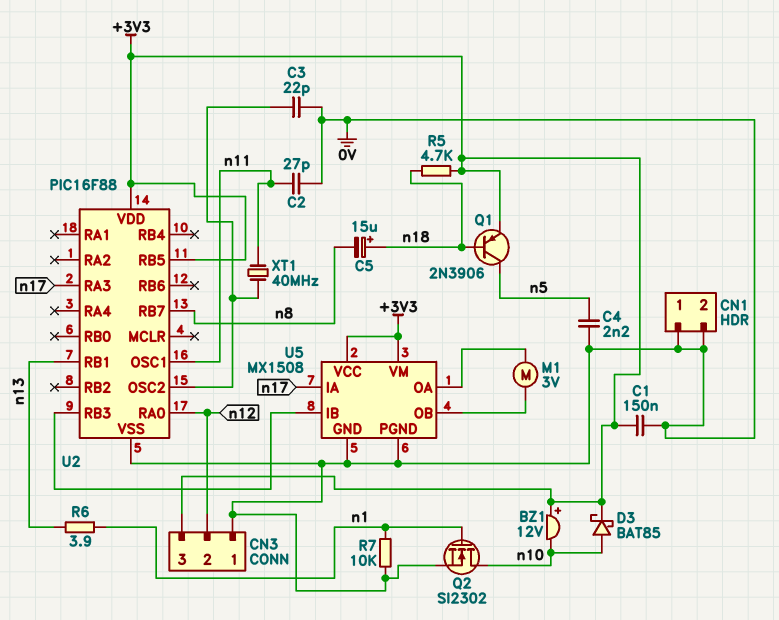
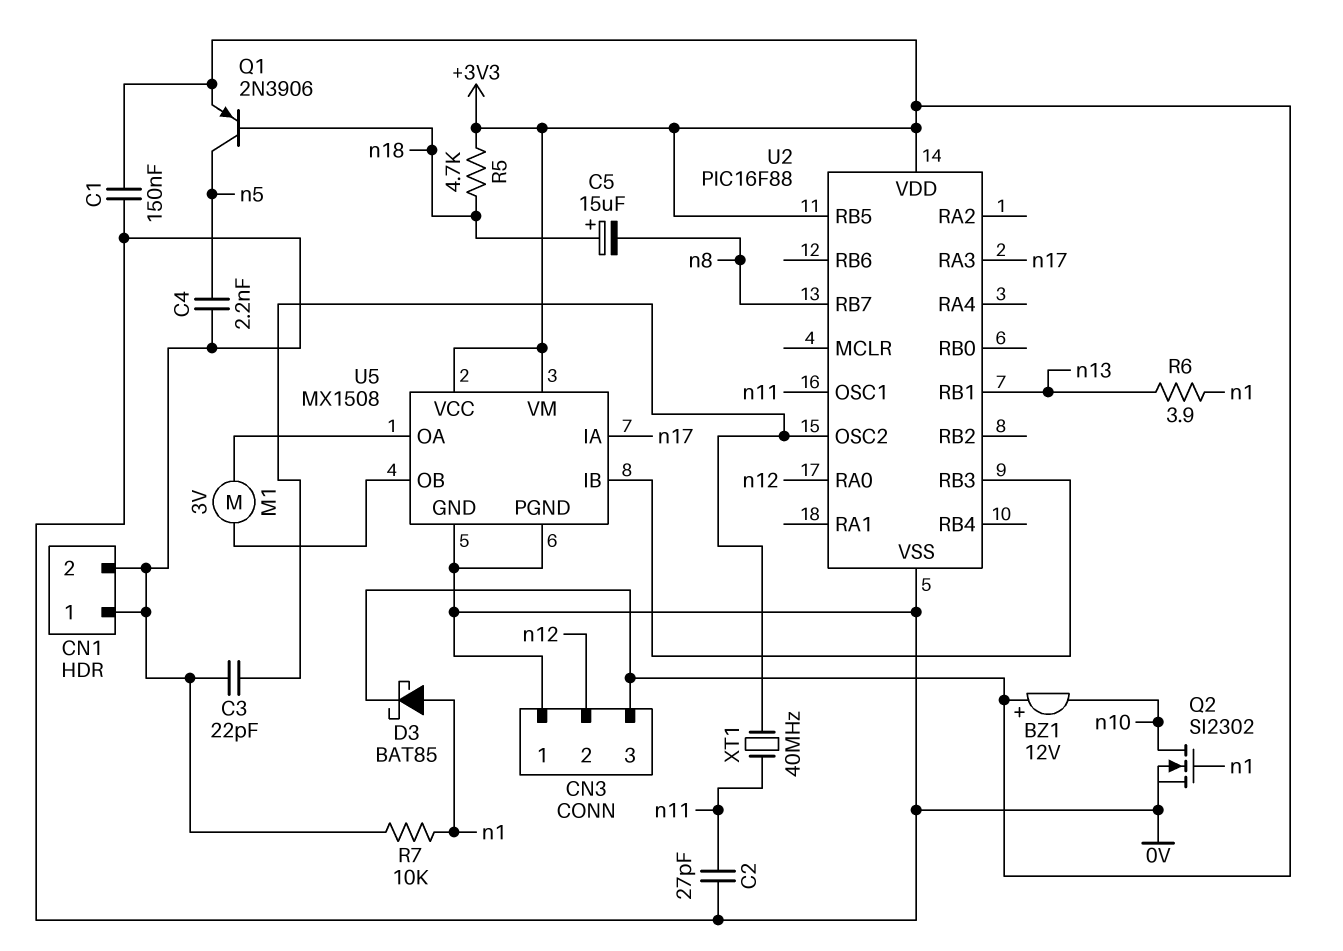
D3: schottky BAT85 (A n10, K +3V3) -> schottky BAT85 (A n1, K +3V3)

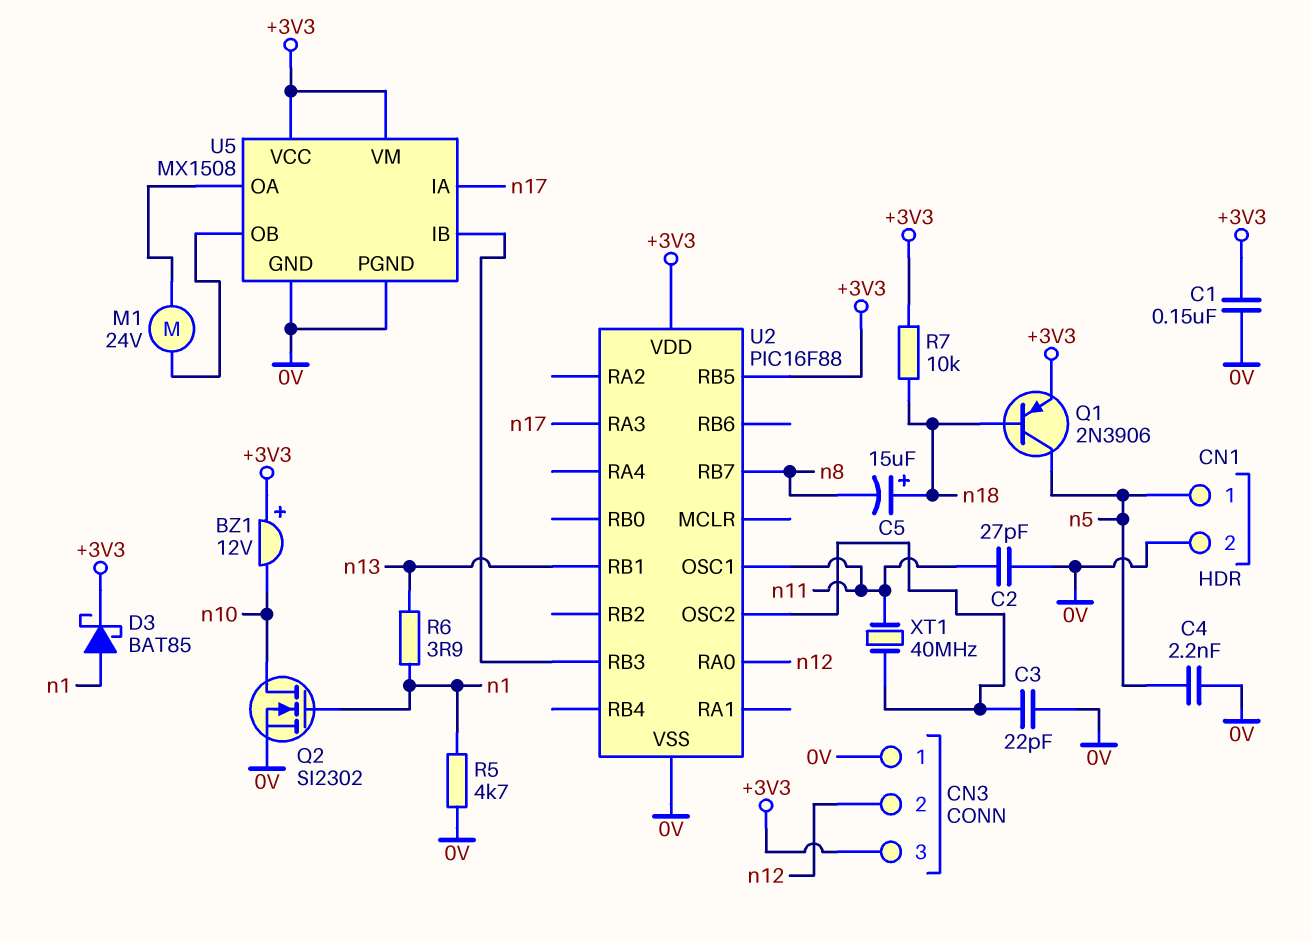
CN1 pin 1: 0V -> n5
M1: motor 3V (U5/OA, U5/OB) -> motor 24V (U5/OA, U5/OB)
R5: 4.7k (+3V3, n18) -> 4.7k (0V, n1)
R7: 10k (0V, n1) -> 10k (+3V3, n18)

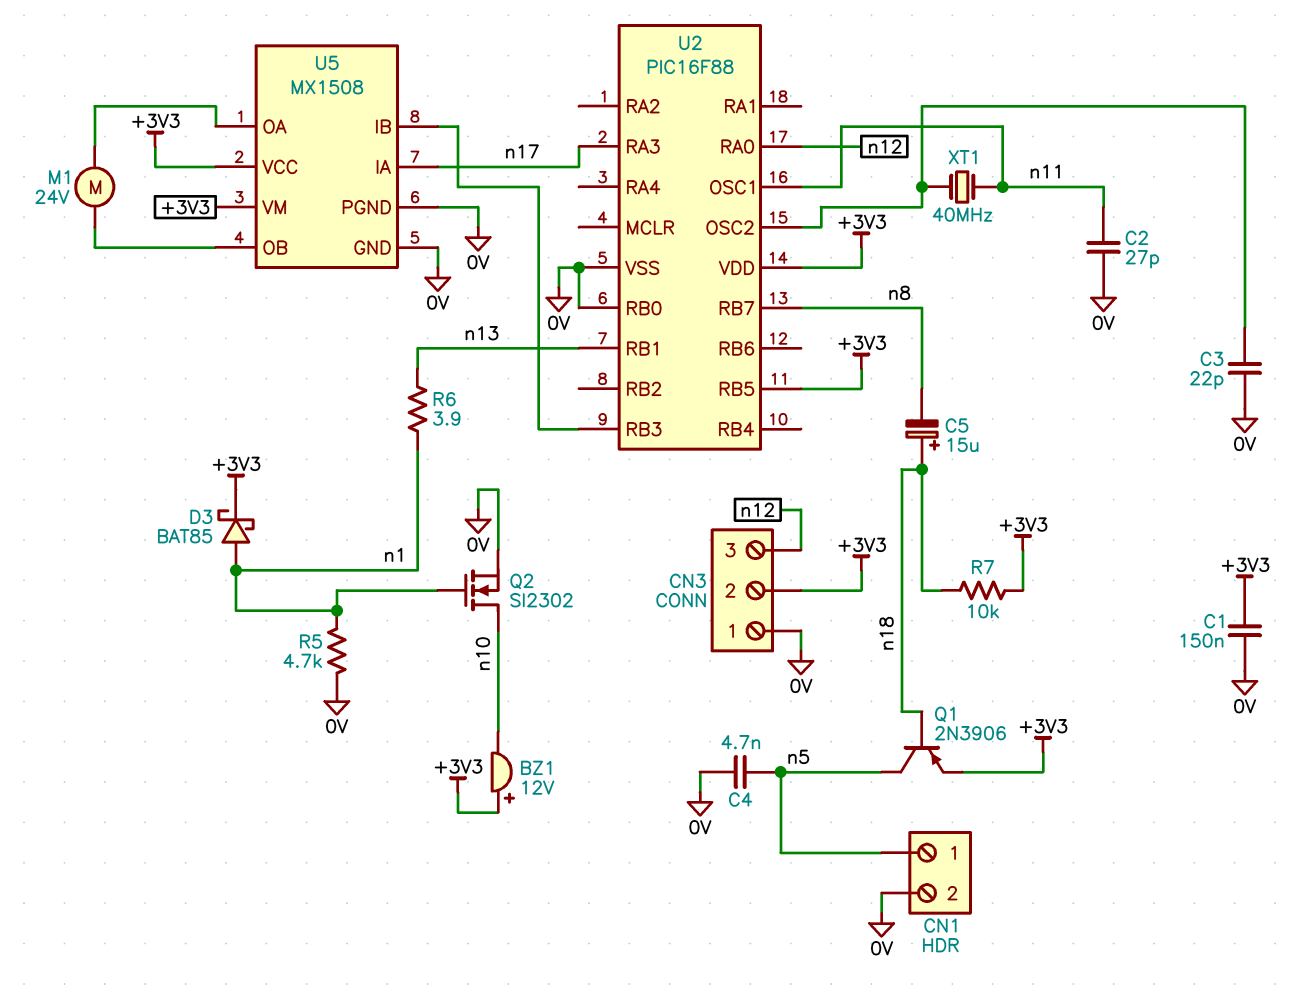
C4: 2.2nF (0V, n5) -> 4.7nF (0V, n5)
CN3 pin 2: n12 -> +3V3
CN3 pin 3: +3V3 -> n12
U2 pin RB0: none -> 0V

